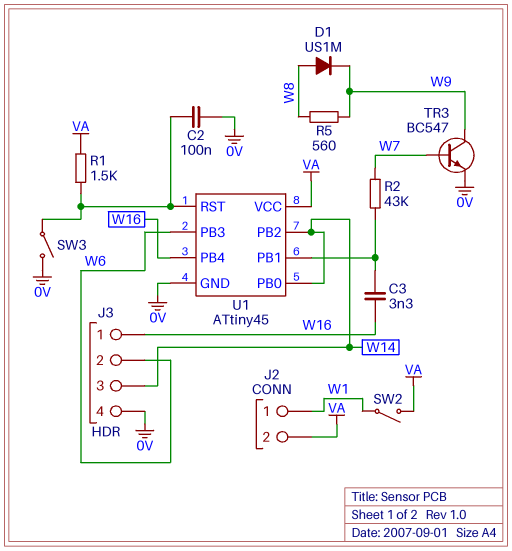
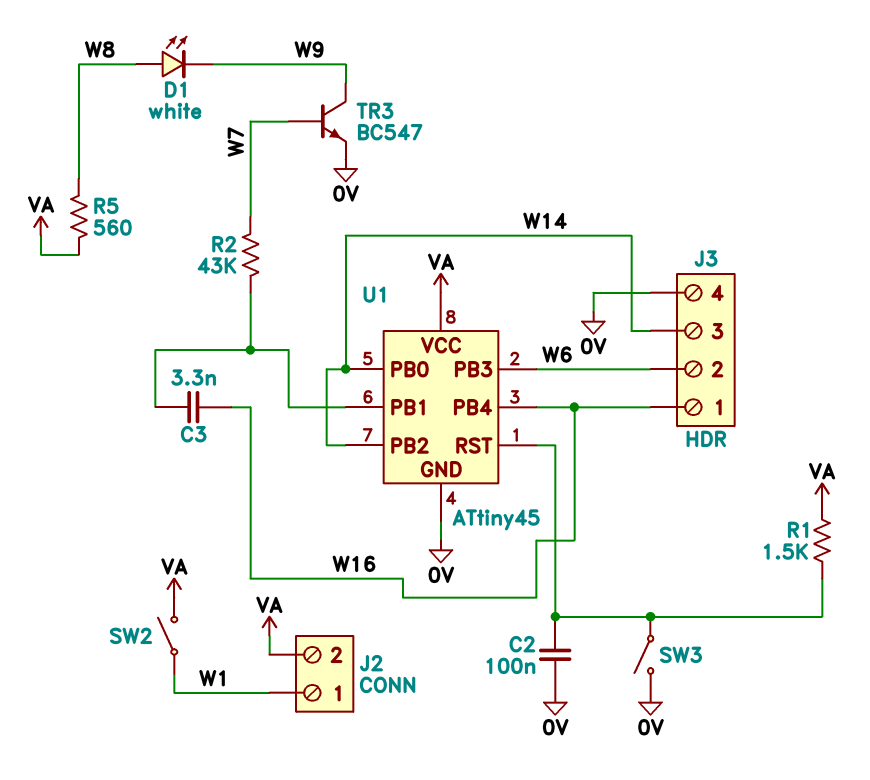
D1: diode US1M (A W8, K W9) -> LED white (A W8, K W9)
R5: 560 (W8, W9) -> 560 (VA, W8)

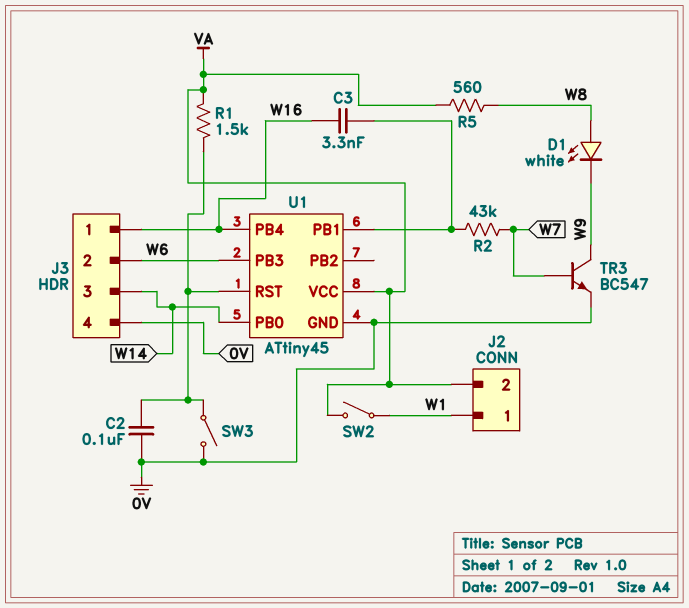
U1 pin PB2: W14 -> none

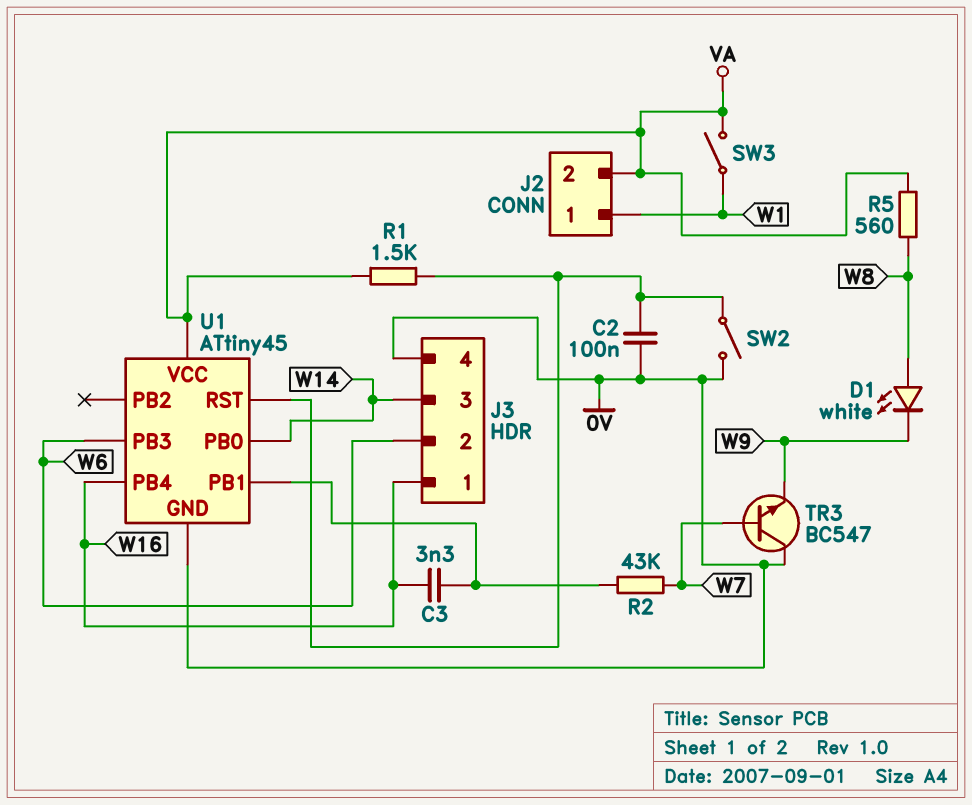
SW2: switch (VA, W1) -> switch (0V, U1/RST)
SW3: switch (0V, U1/RST) -> switch (VA, W1)
TR3: NPN BC547 (B W7, C W9, E 0V) -> NPN BC547 (B W7, C 0V, E W9)

